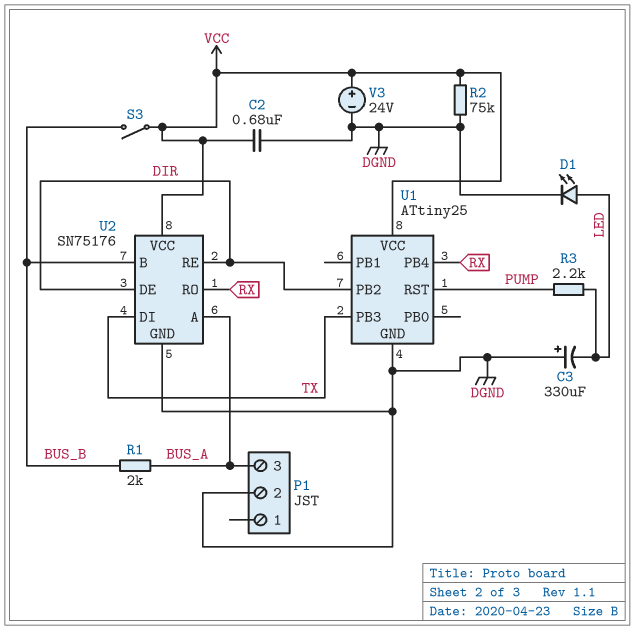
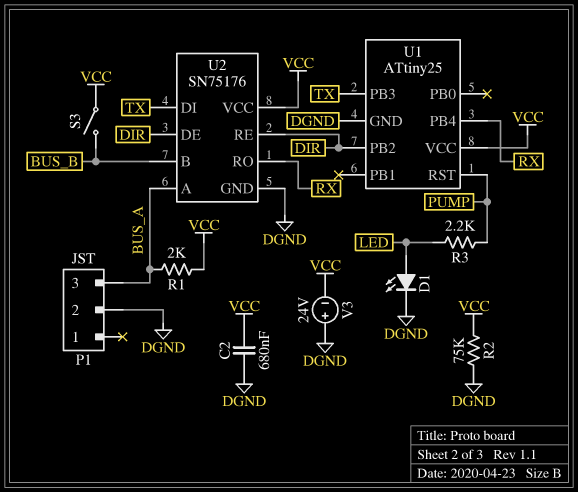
C3: 330uF (plus DGND, minus LED) -> none
R1: 2k (BUS_A, BUS_B) -> 2k (BUS_A, VCC)
V3: 24V (plus VCC, minus DGND) -> 24V (plus DGND, minus VCC)

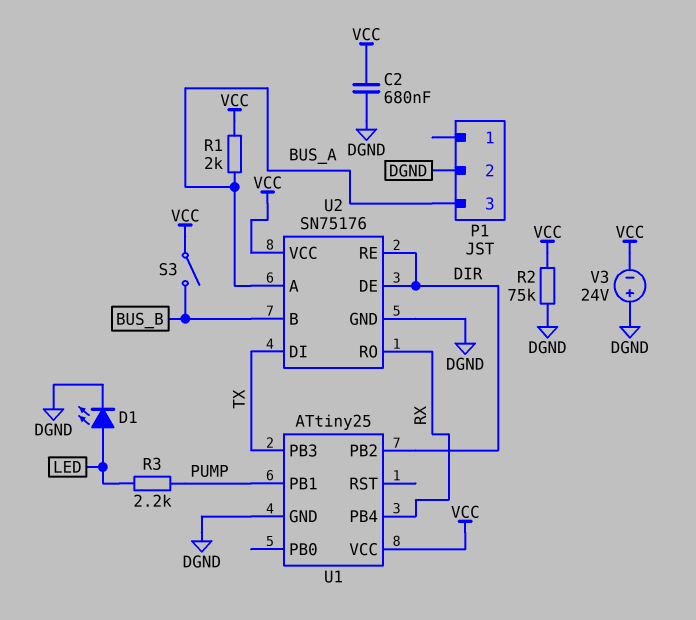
U1 pin PB1: none -> PUMP
U1 pin RST: PUMP -> none

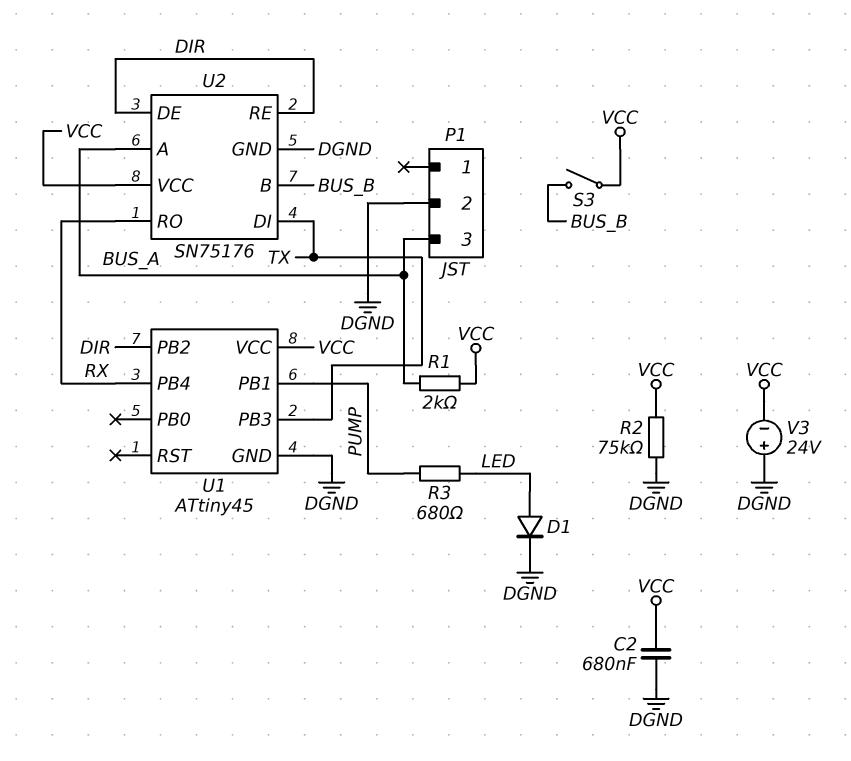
D1: LED (A LED, K DGND) -> diode (A LED, K DGND)
R3: 2.2k (LED, PUMP) -> 680 (LED, PUMP)
U1: ATtiny25 -> ATtiny45

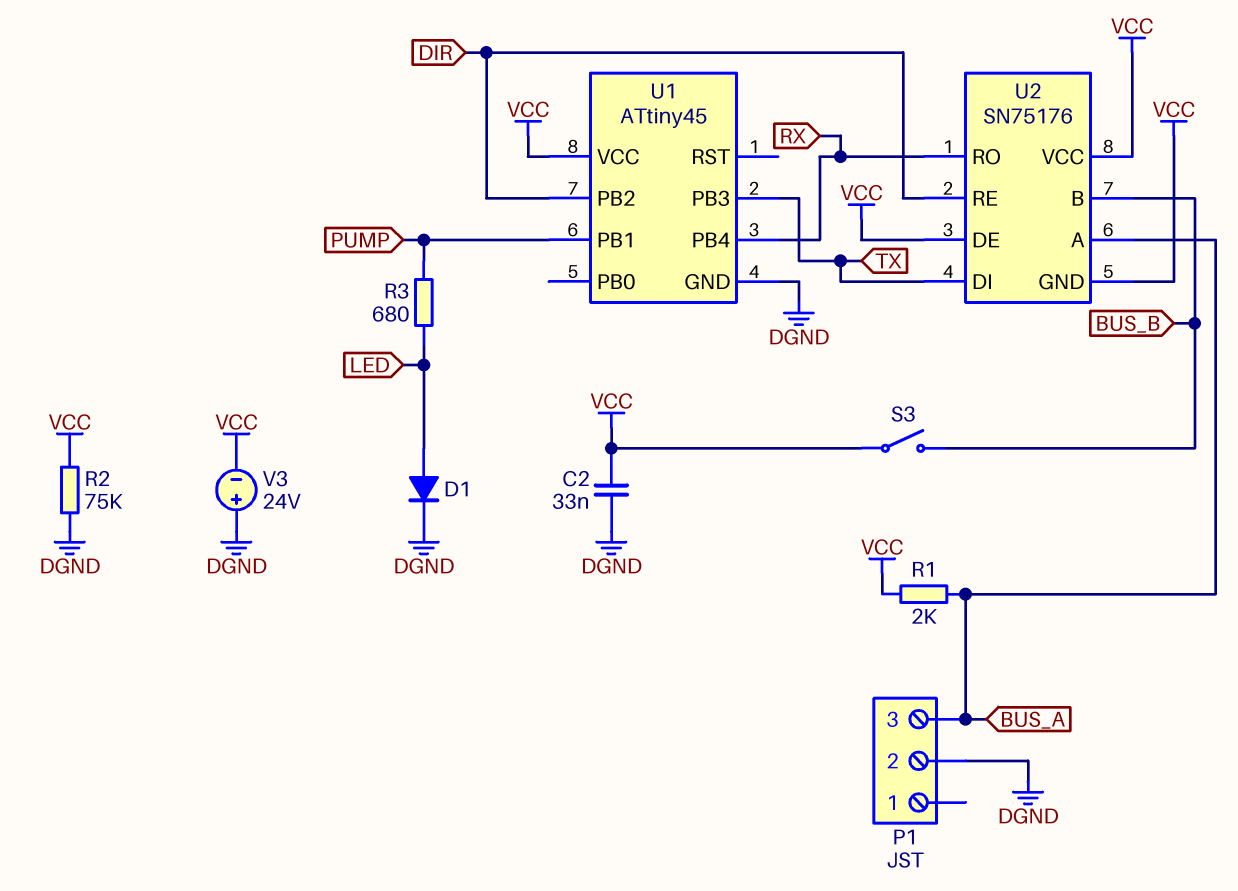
C2: 680nF (DGND, VCC) -> 33nF (DGND, VCC)
U2 pin DE: DIR -> VCC
U2 pin GND: DGND -> VCC

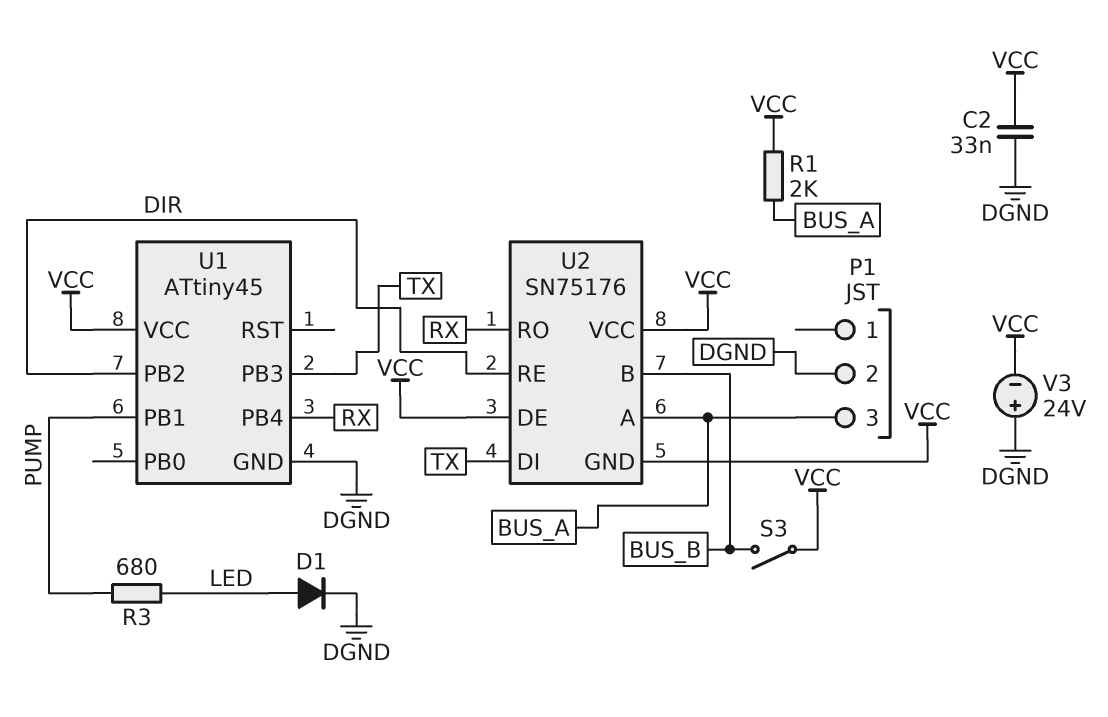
R2: 75k (DGND, VCC) -> none

